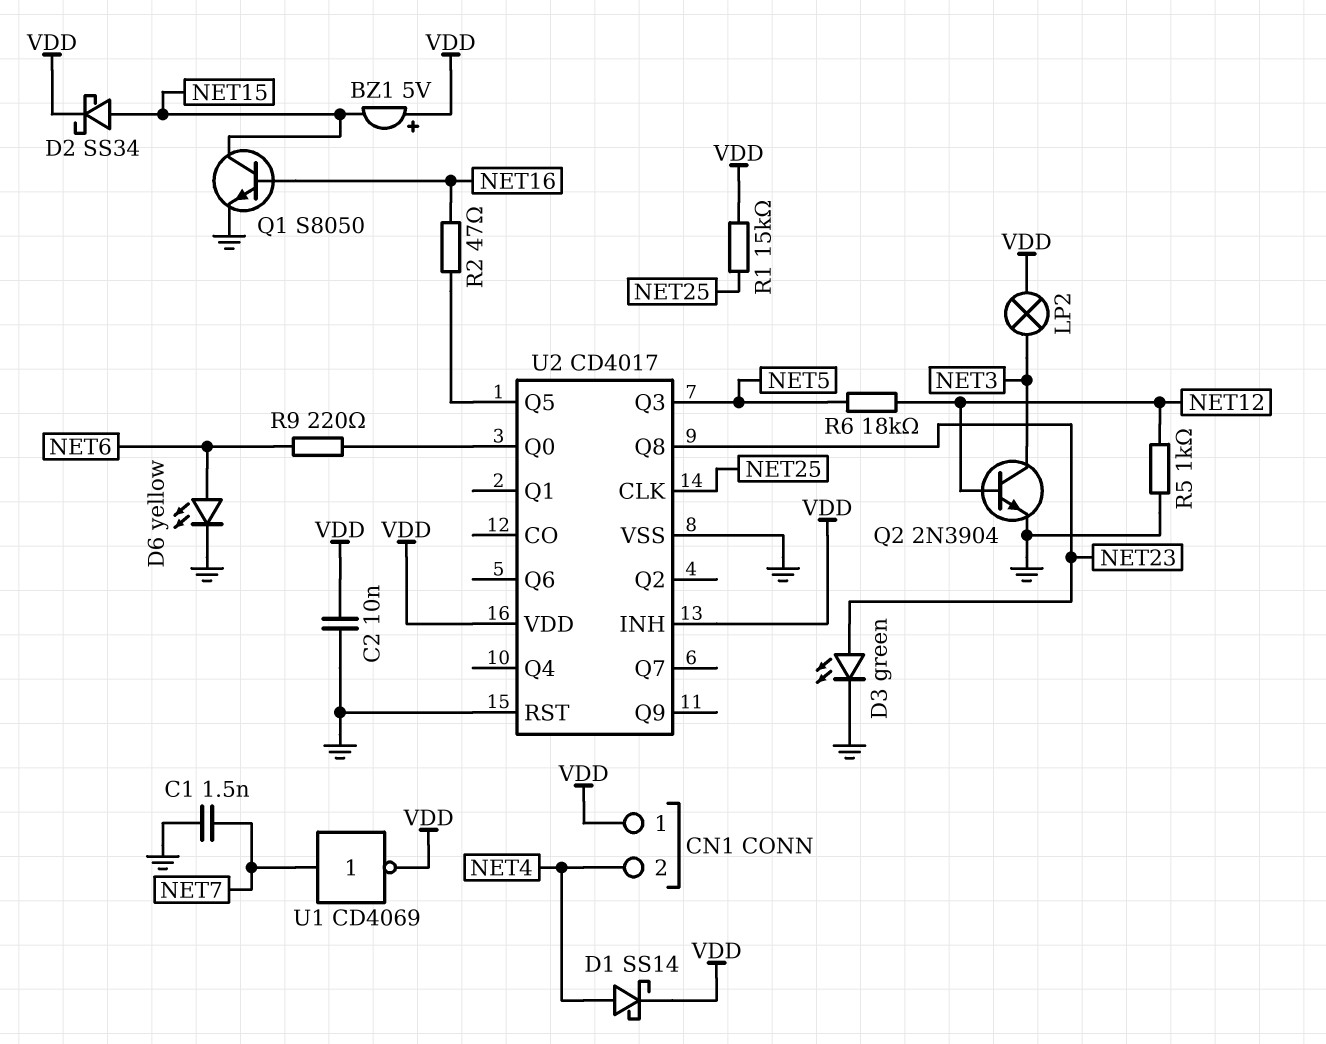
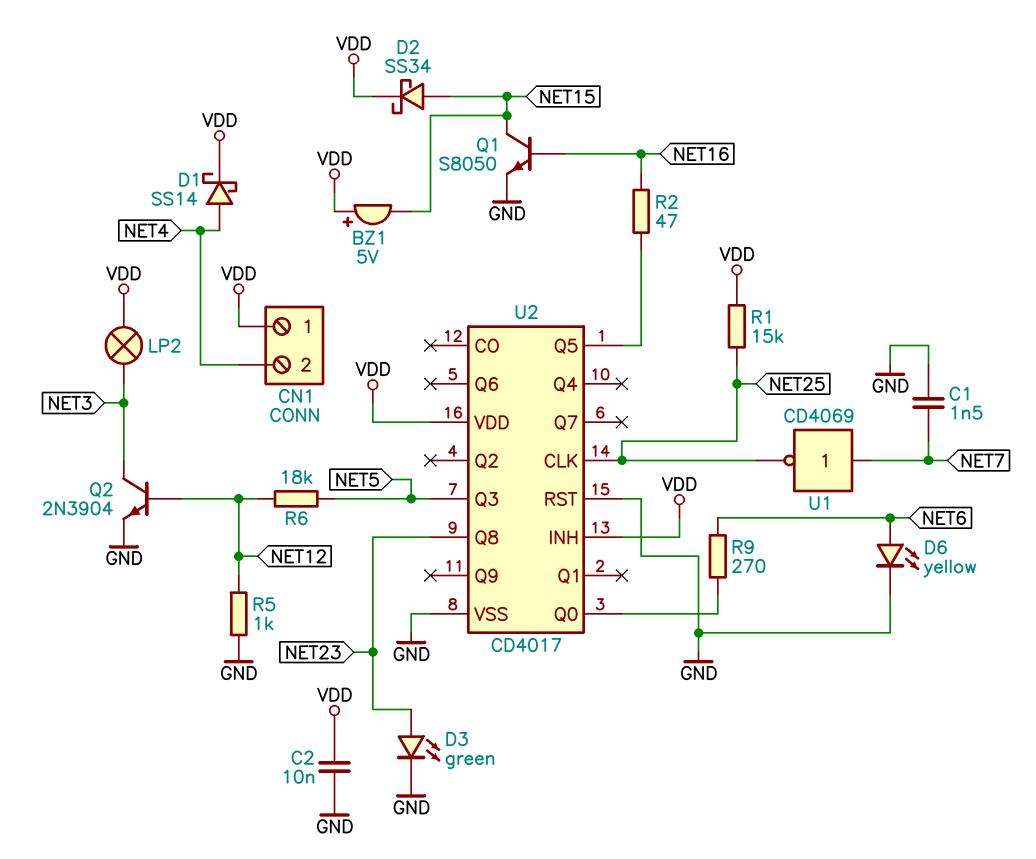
R9: 220 (NET6, U2/Q0) -> 270 (NET6, U2/Q0)
U1: NOT CD4069 (in NET7, out VDD) -> NOT CD4069 (in NET7, out NET25)

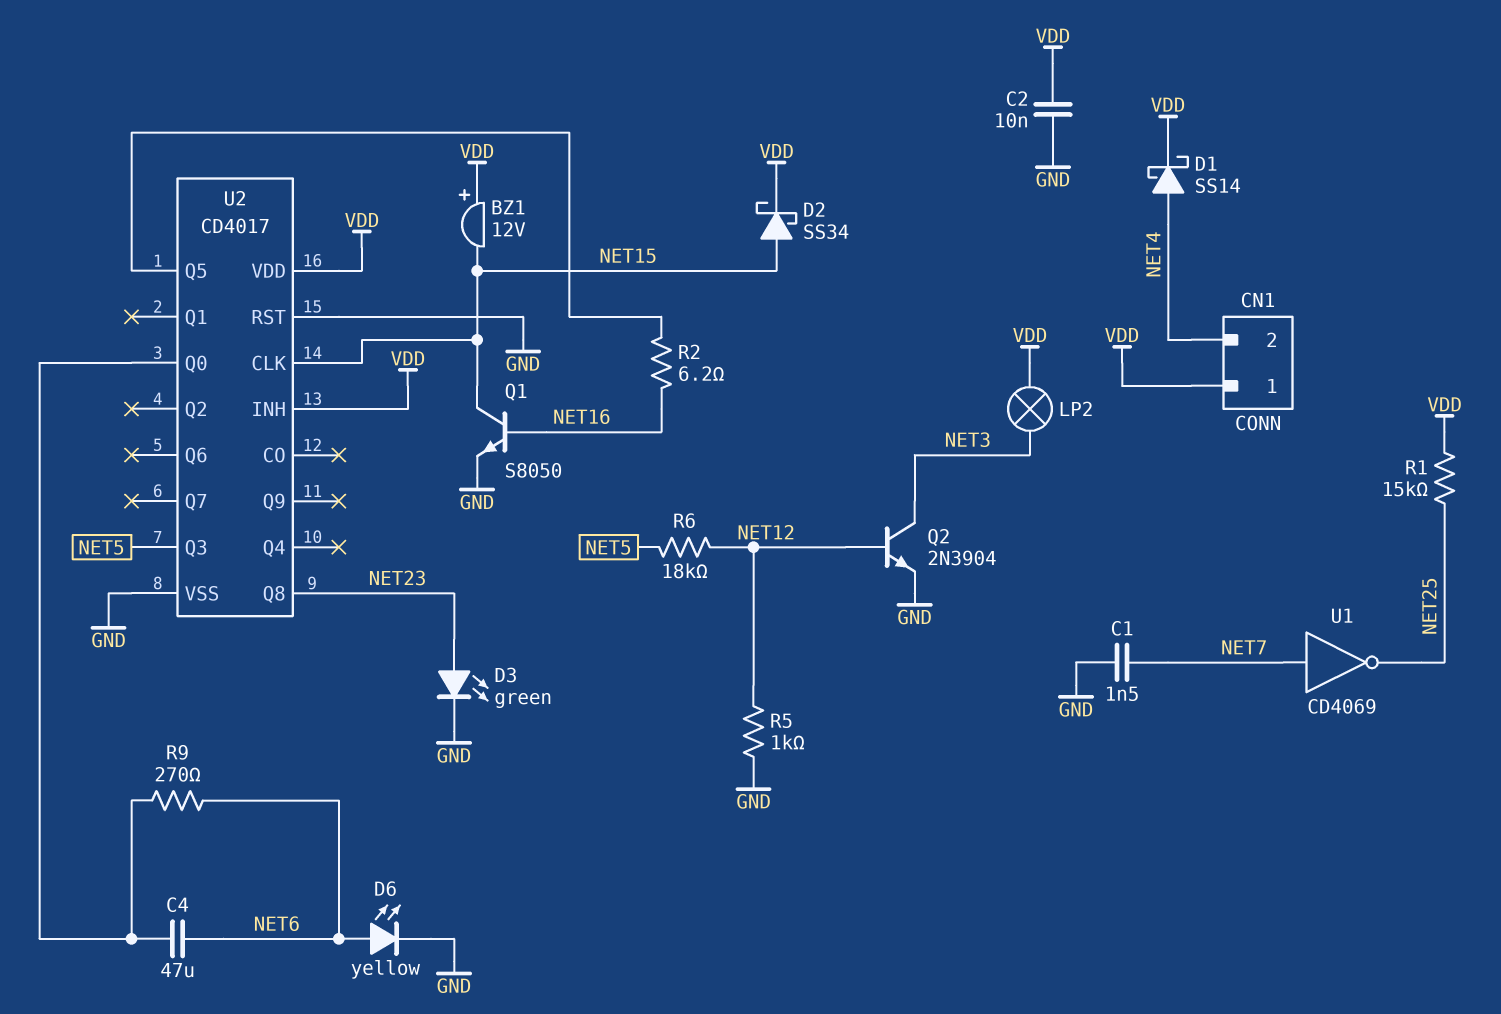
BZ1: buzzer 5V (plus VDD, minus NET15) -> buzzer 12V (plus VDD, minus NET15)
C4: none -> 47uF (NET6, U2/Q0)
R2: 47 (NET16, U2/Q5) -> 6.2 (NET16, U2/Q5)
U2 pin CLK: NET25 -> NET15

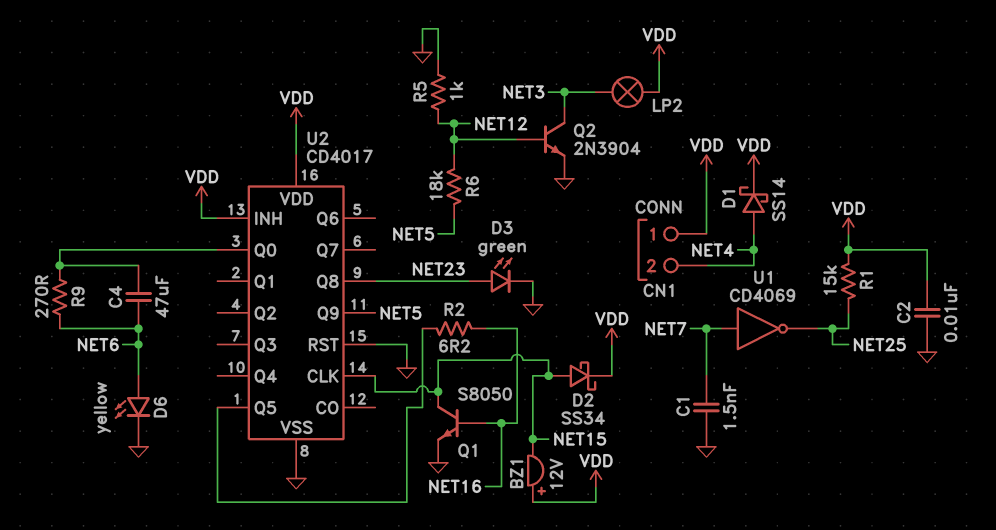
U2 pin Q3: NET5 -> none
U2 pin Q9: none -> NET5

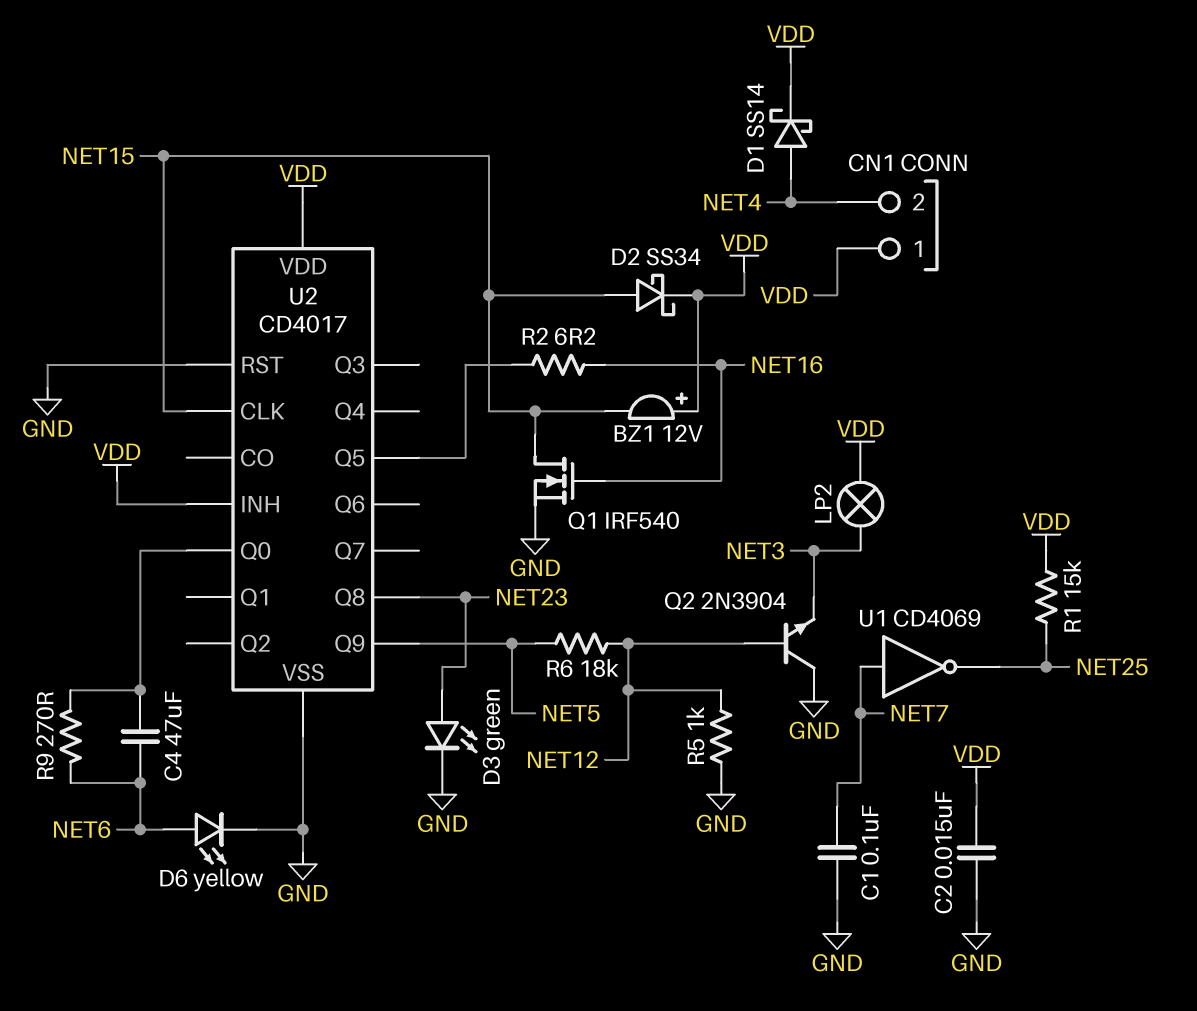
C1: 1.5nF (GND, NET7) -> 100nF (GND, NET7)
C2: 10nF (GND, VDD) -> 15nF (GND, VDD)
Q1: NPN S8050 (B NET16, C NET15, E GND) -> NMOS IRF540 (G NET16, D NET15, S GND)
Q2: NPN 2N3904 (B NET12, C NET3, E GND) -> NPN 2N3904 (B NET12, C GND, E NET3)

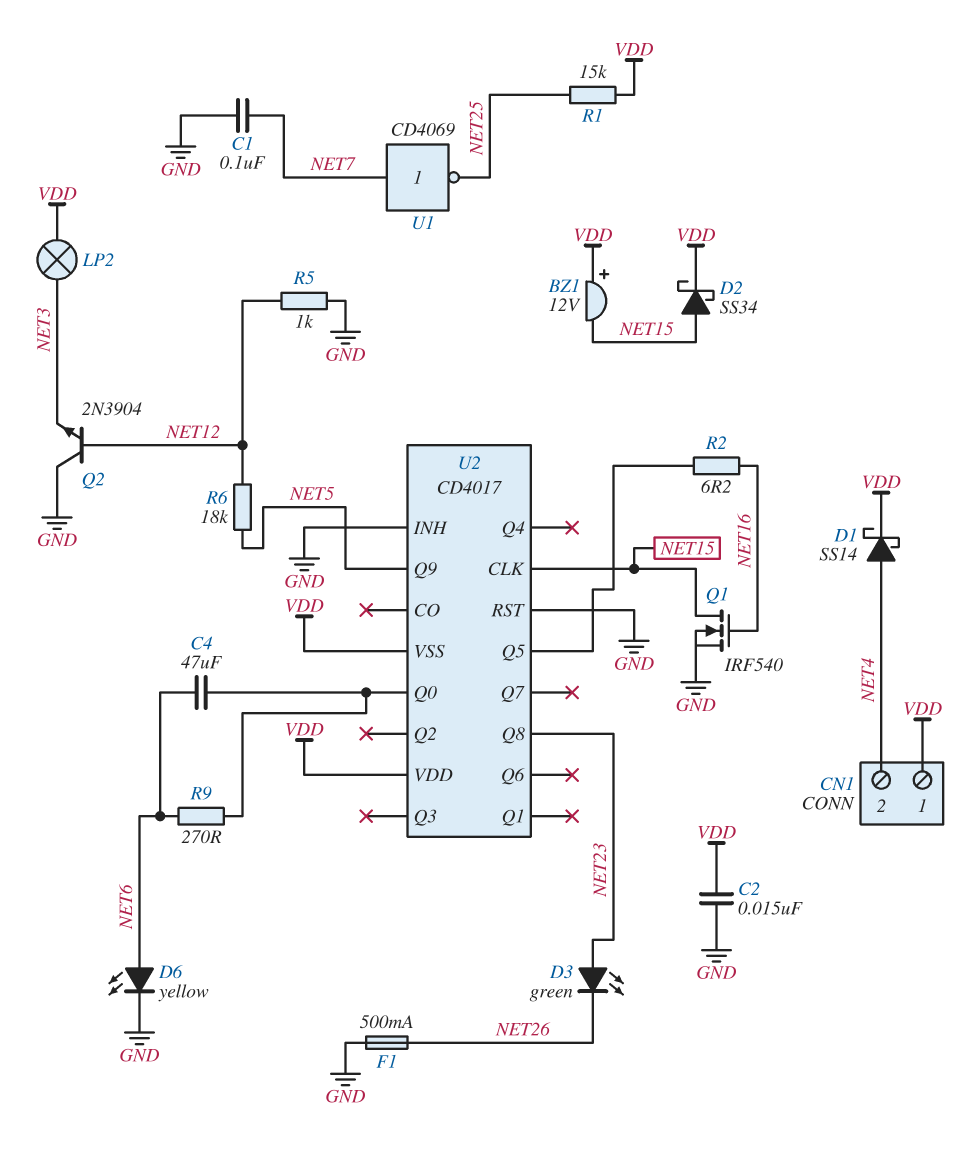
D3: LED green (A NET23, K GND) -> LED green (A NET23, K NET26)
F1: none -> 500mA (GND, NET26)
U2 pin INH: VDD -> GND
U2 pin VSS: GND -> VDD

